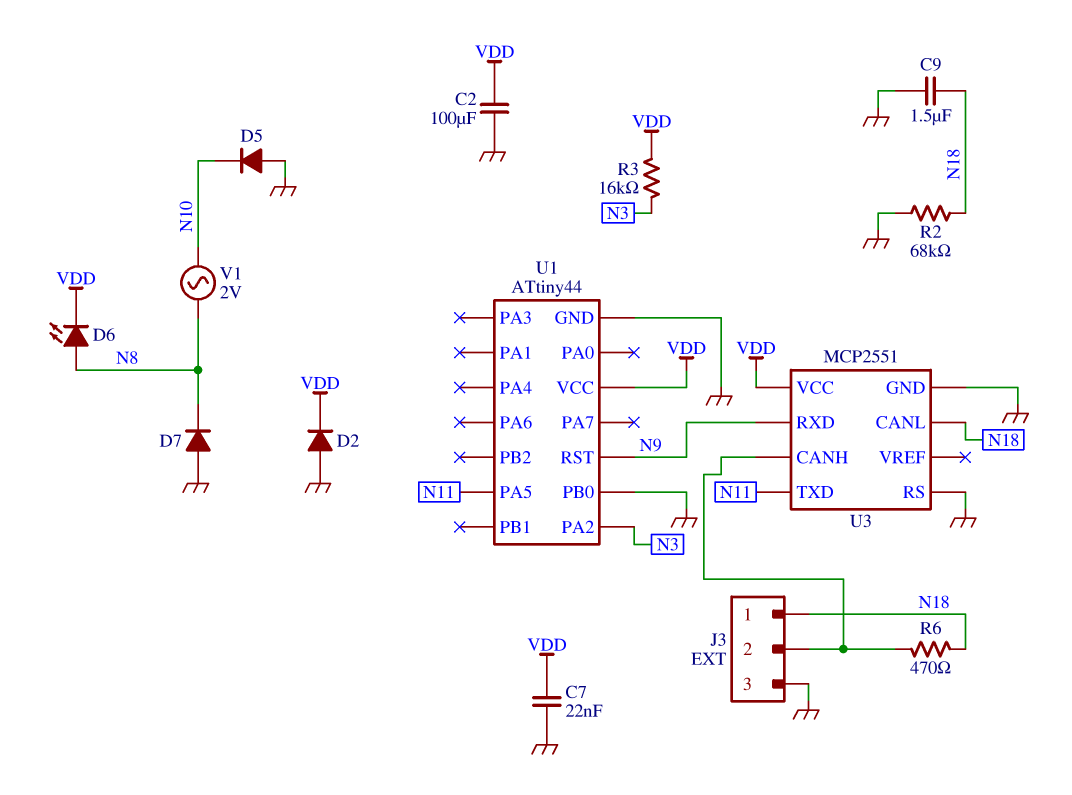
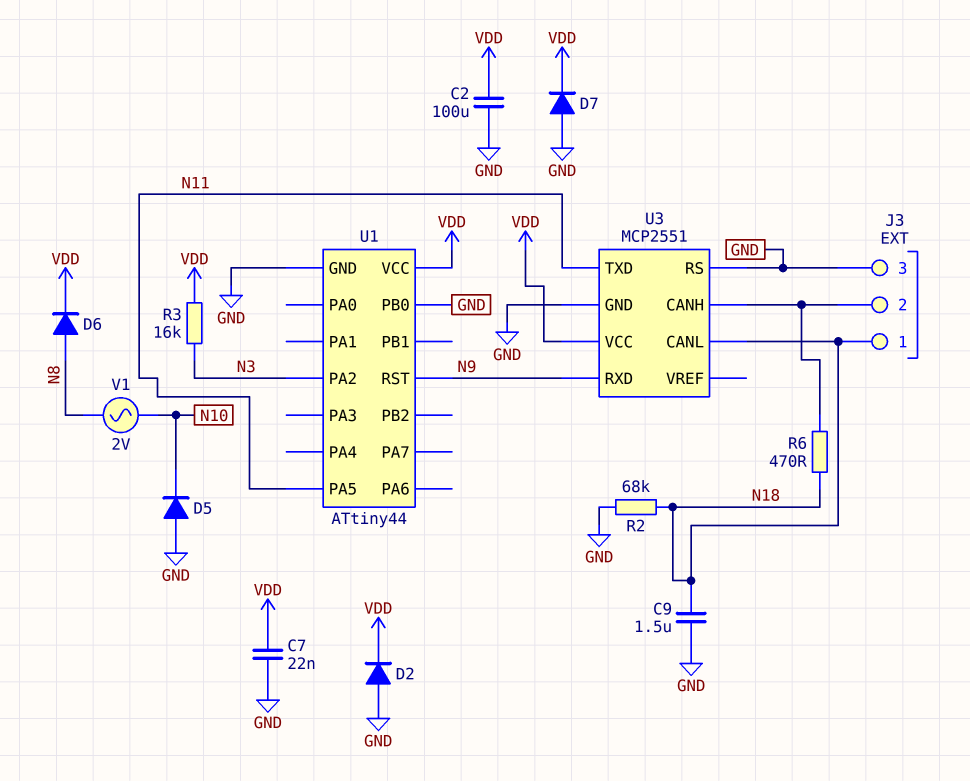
D6: LED (A N8, K VDD) -> diode (A N8, K VDD)
D7: diode (A GND, K N8) -> diode (A GND, K VDD)

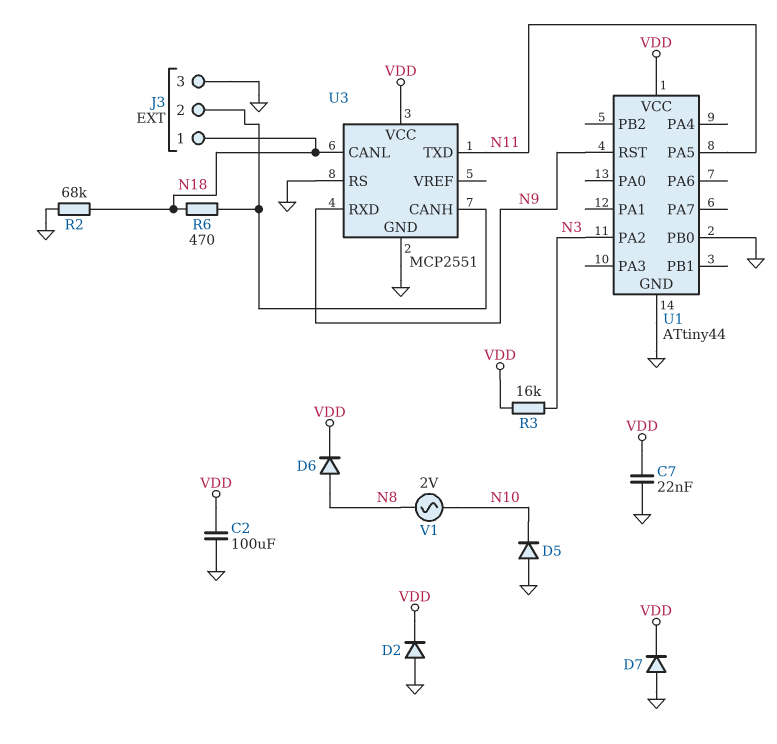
C9: 1.5uF (GND, N18) -> none

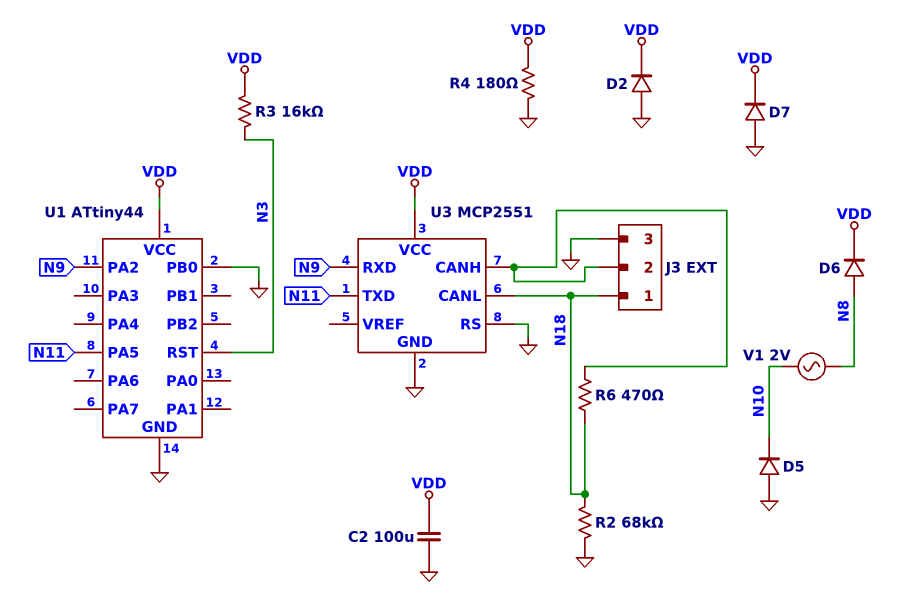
C7: 22nF (GND, VDD) -> none
R4: none -> 180 (GND, VDD)
U1 pin PA2: N3 -> N9
U1 pin RST: N9 -> N3

